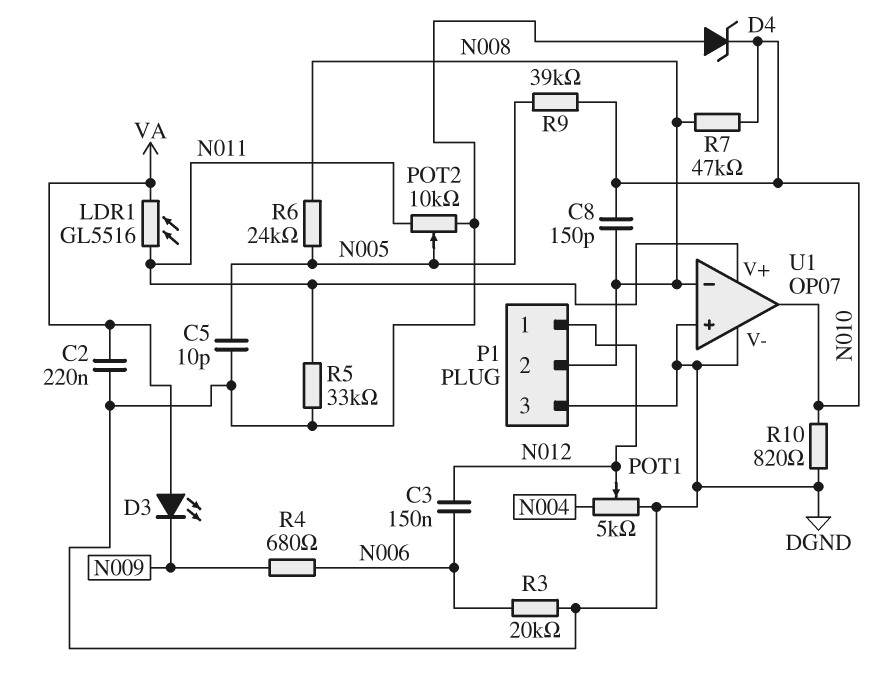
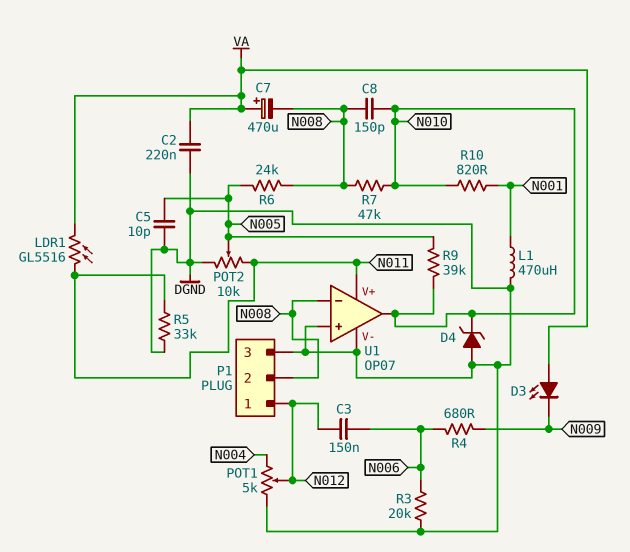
C7: none -> 470uF (plus VA, minus N008)
L1: none -> 470uH (DGND, N001)
R10: 820 (DGND, N010) -> 820 (N001, N010)

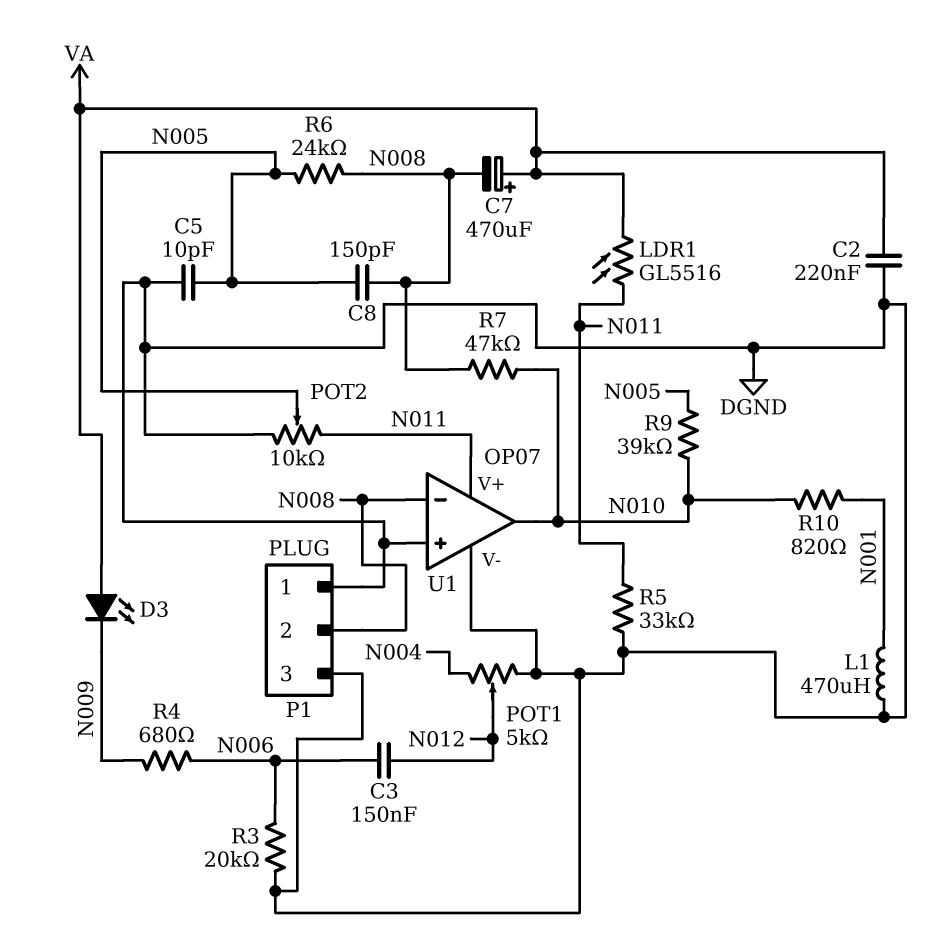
C8: 150pF (N008, N010) -> 150pF (N005, N008)
D4: zener (A DGND, K N010) -> none
P1 pin 1: N012 -> DGND

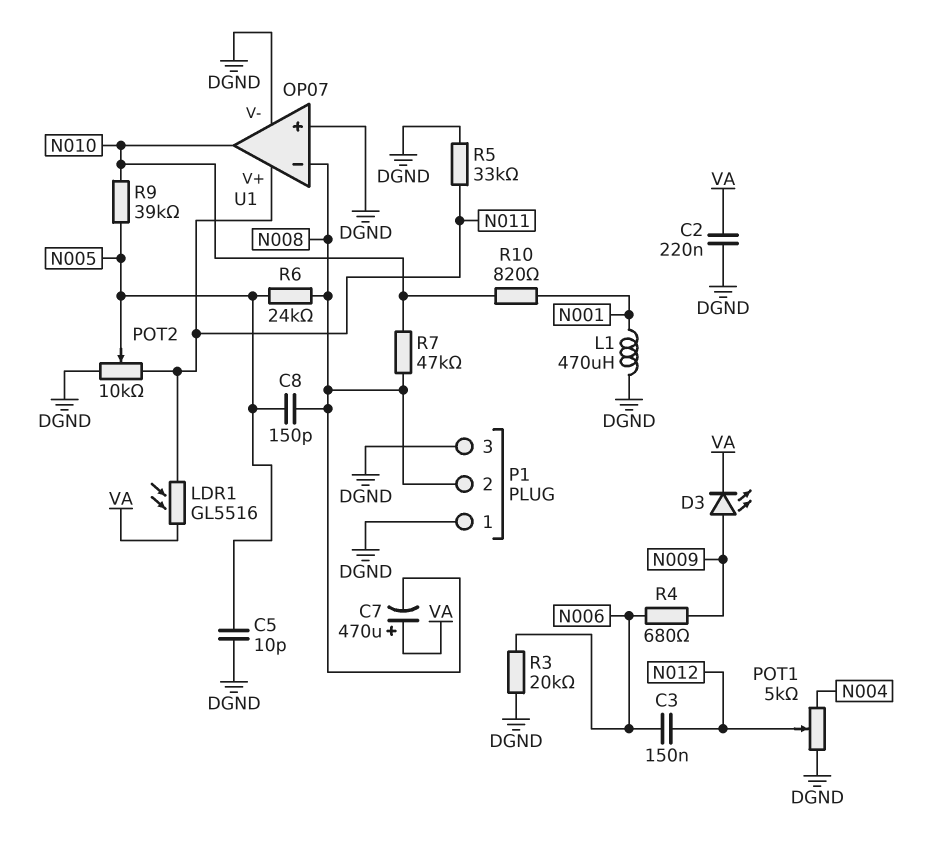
D3: LED (A VA, K N009) -> LED (A N009, K VA)

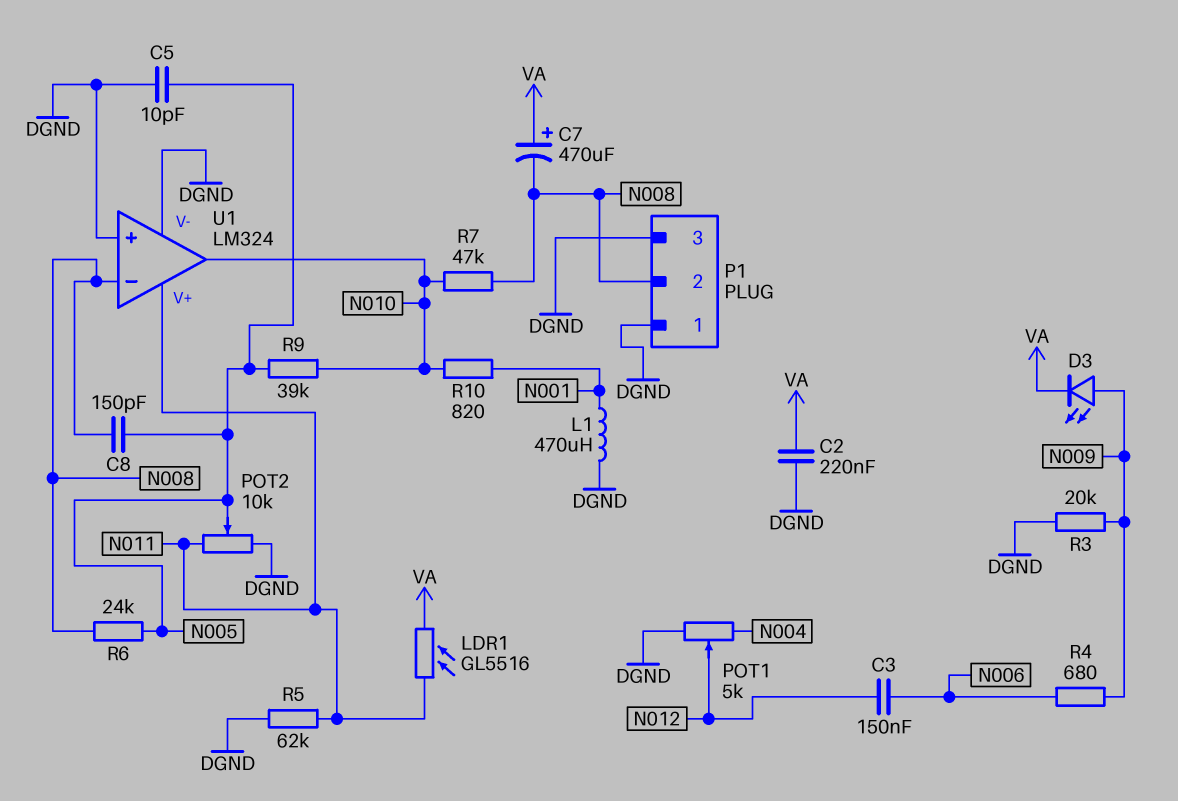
R3: 20k (DGND, N006) -> 20k (DGND, N009)
R5: 33k (DGND, N011) -> 62k (DGND, N011)
U1: OP07 -> LM324

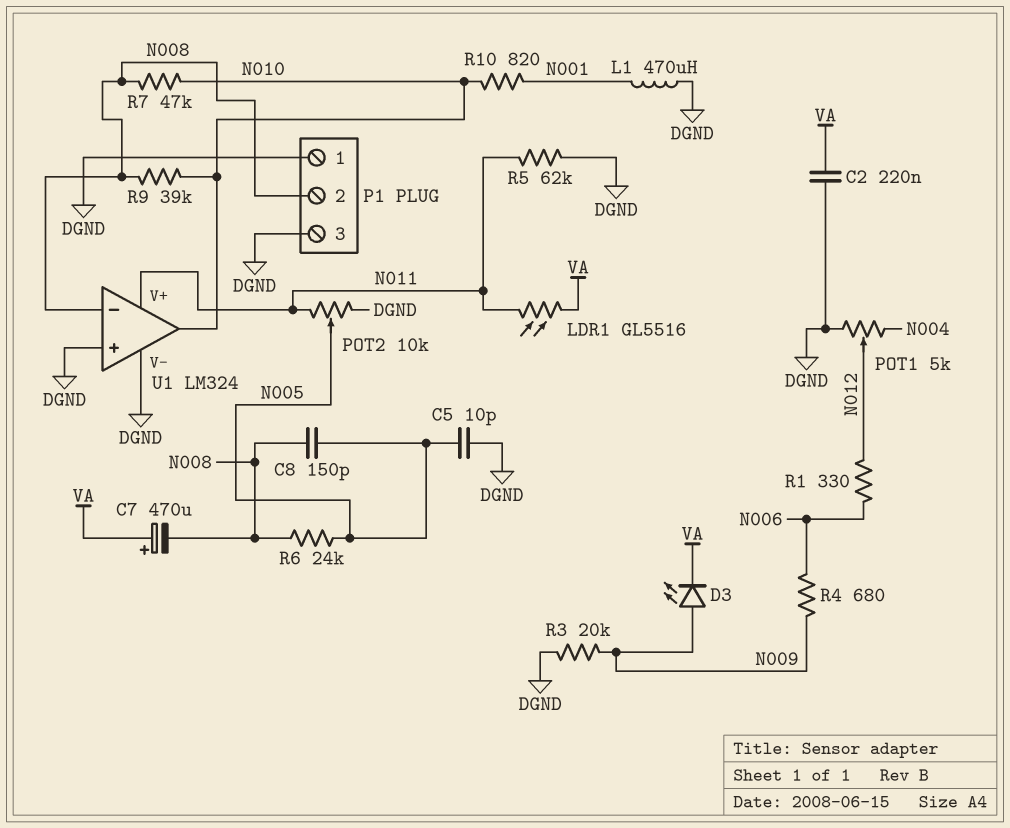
C3: 150nF (N006, N012) -> none
R1: none -> 330 (N006, N012)
R9: 39k (N005, N010) -> 39k (N008, N010)

